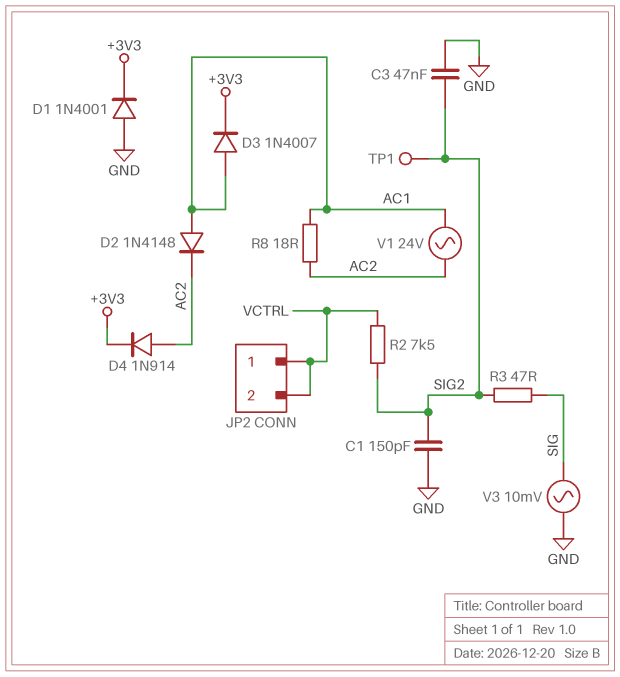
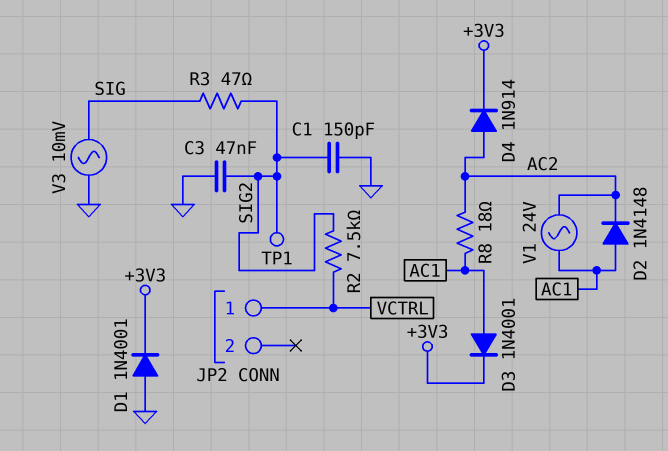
D3: diode 1N4007 (A AC1, K +3V3) -> diode 1N4001 (A AC1, K +3V3)
JP2 pin 2: VCTRL -> none

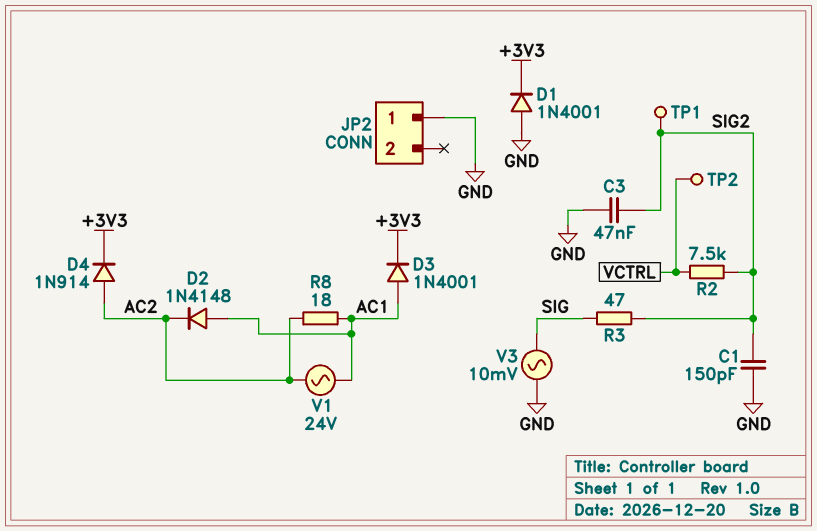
JP2 pin 1: VCTRL -> GND
TP2: none -> test point (VCTRL)

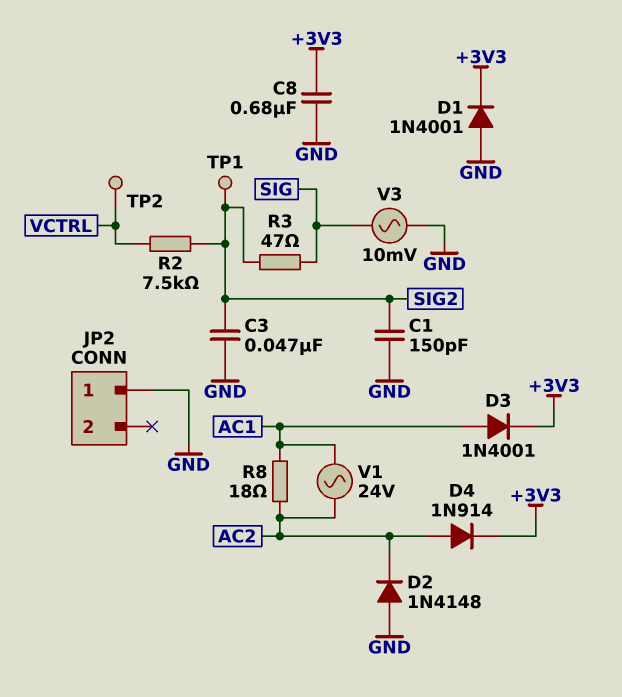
C8: none -> 680nF (+3V3, GND)
D2: diode 1N4148 (A AC1, K AC2) -> diode 1N4148 (A GND, K AC2)

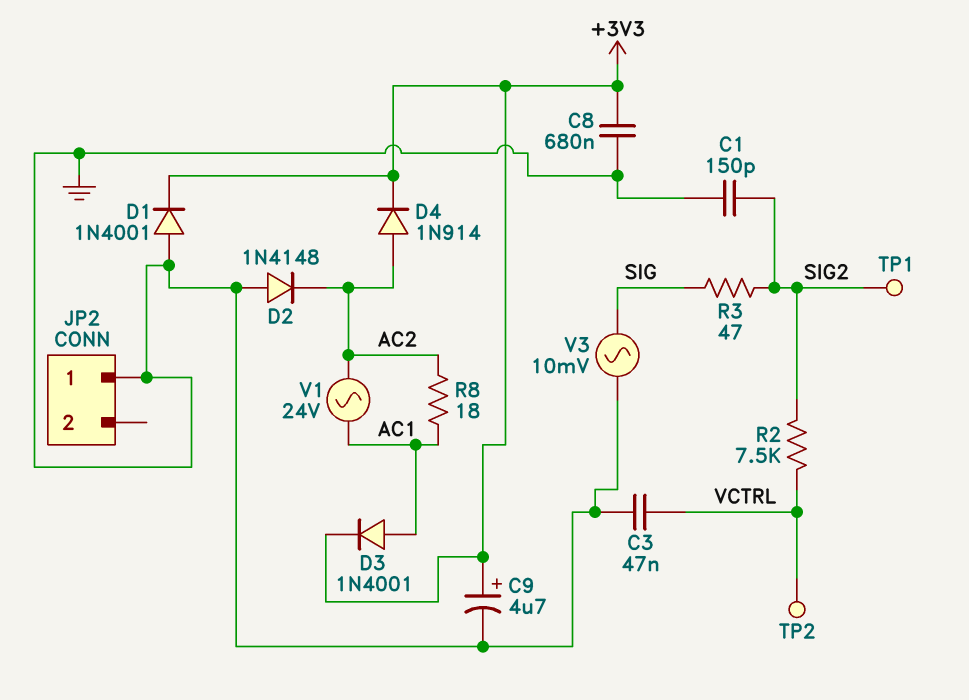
C3: 47nF (GND, SIG2) -> 47nF (GND, VCTRL)
C9: none -> 4.7uF (plus +3V3, minus GND)

